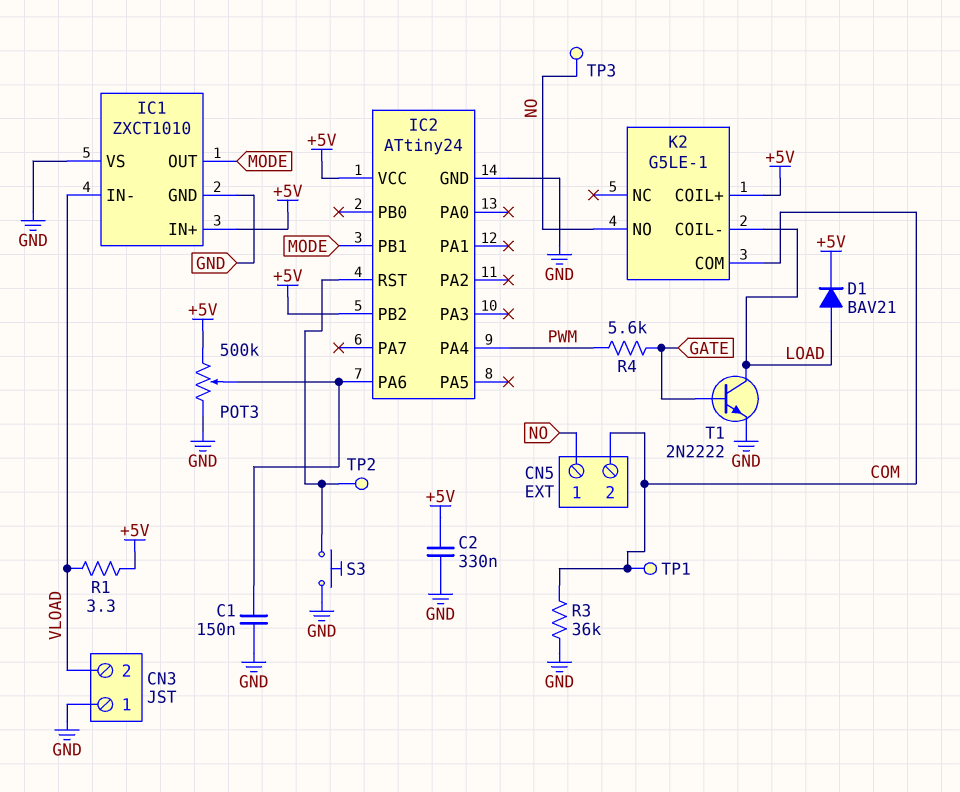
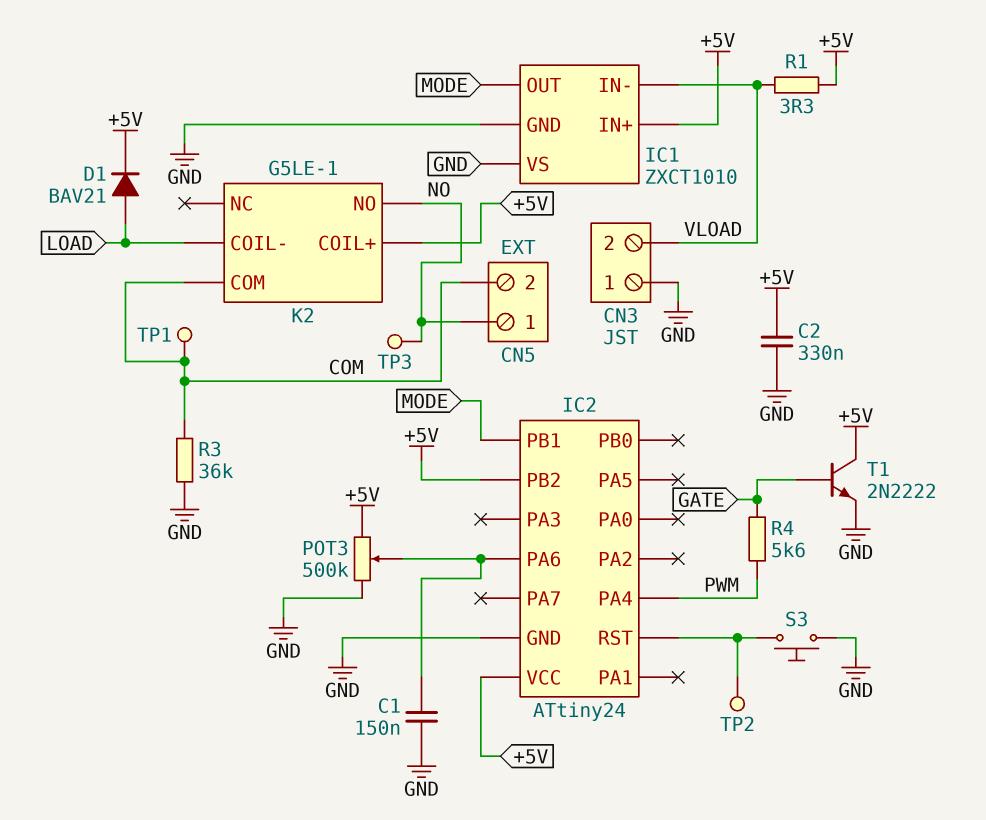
T1: NPN 2N2222 (B GATE, C LOAD, E GND) -> NPN 2N2222 (B GATE, C +5V, E GND)

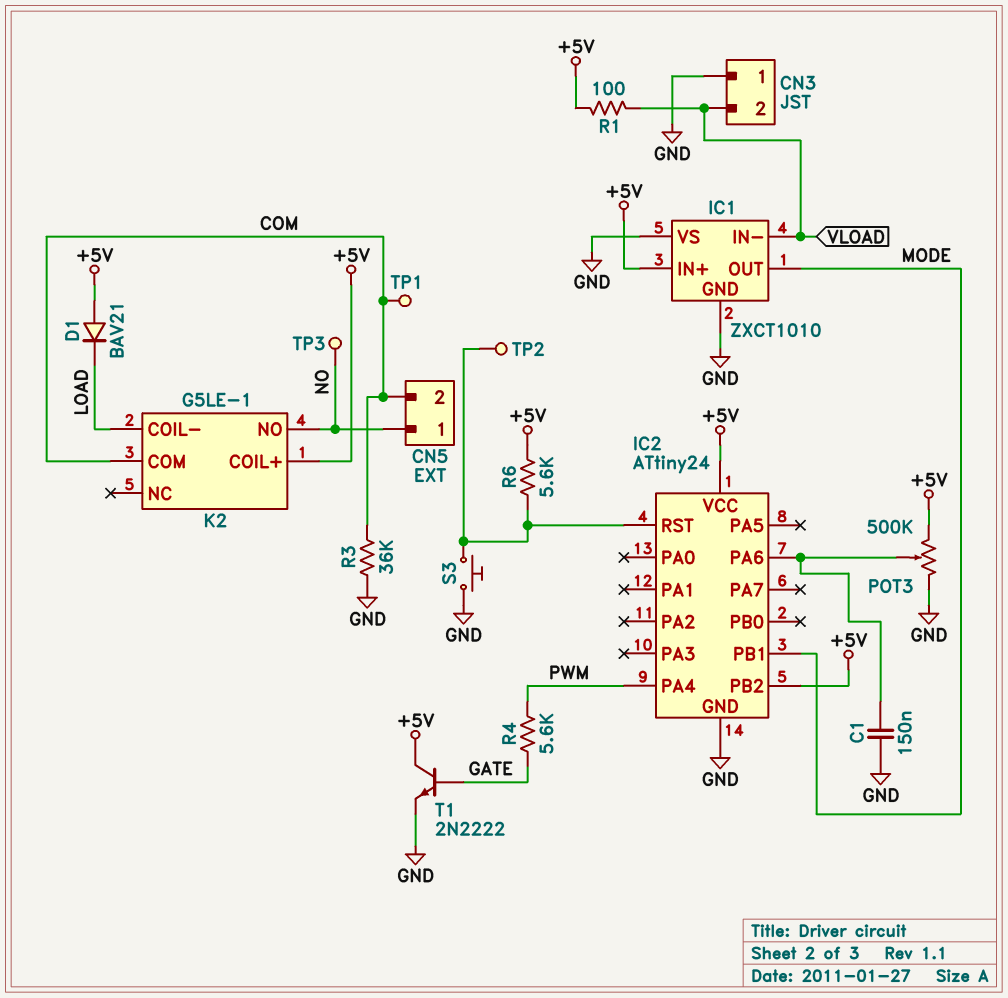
C2: 330nF (+5V, GND) -> none
D1: diode BAV21 (A LOAD, K +5V) -> diode BAV21 (A +5V, K LOAD)
R1: 3.3 (+5V, VLOAD) -> 100 (+5V, VLOAD)
R6: none -> 5.6k (+5V, IC2/RST)

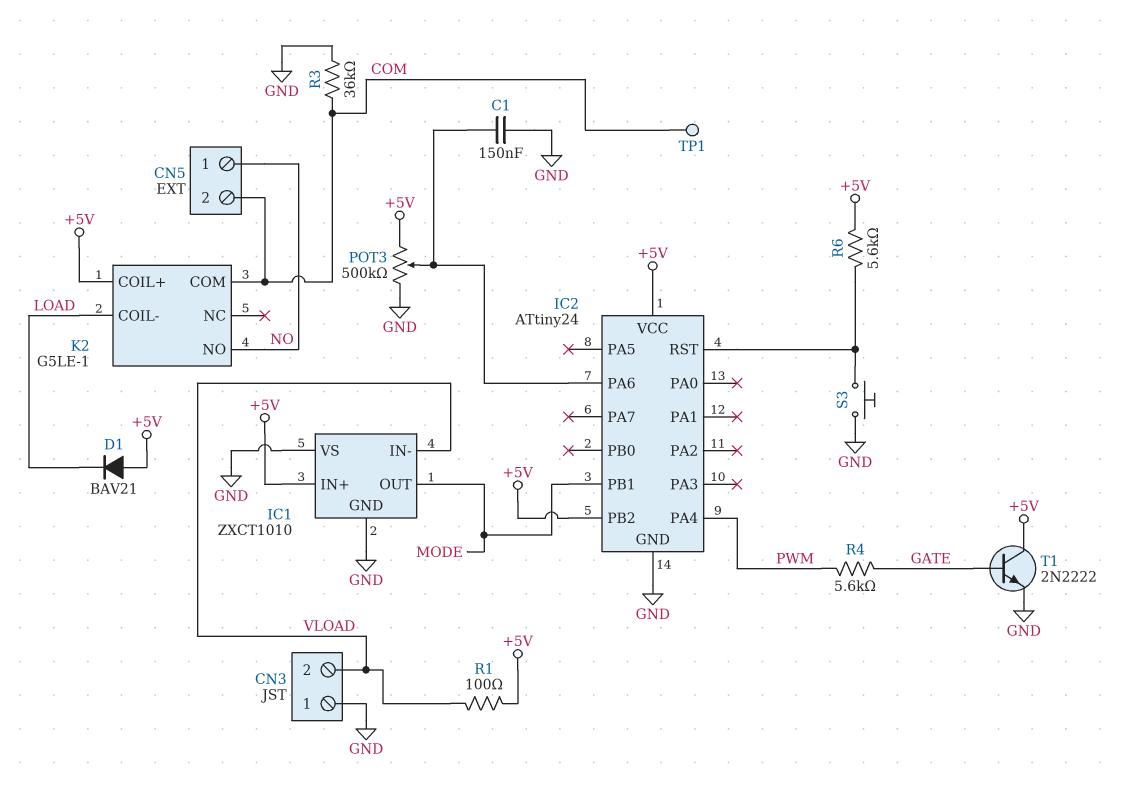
TP2: test point (IC2/RST) -> none
TP3: test point (NO) -> none

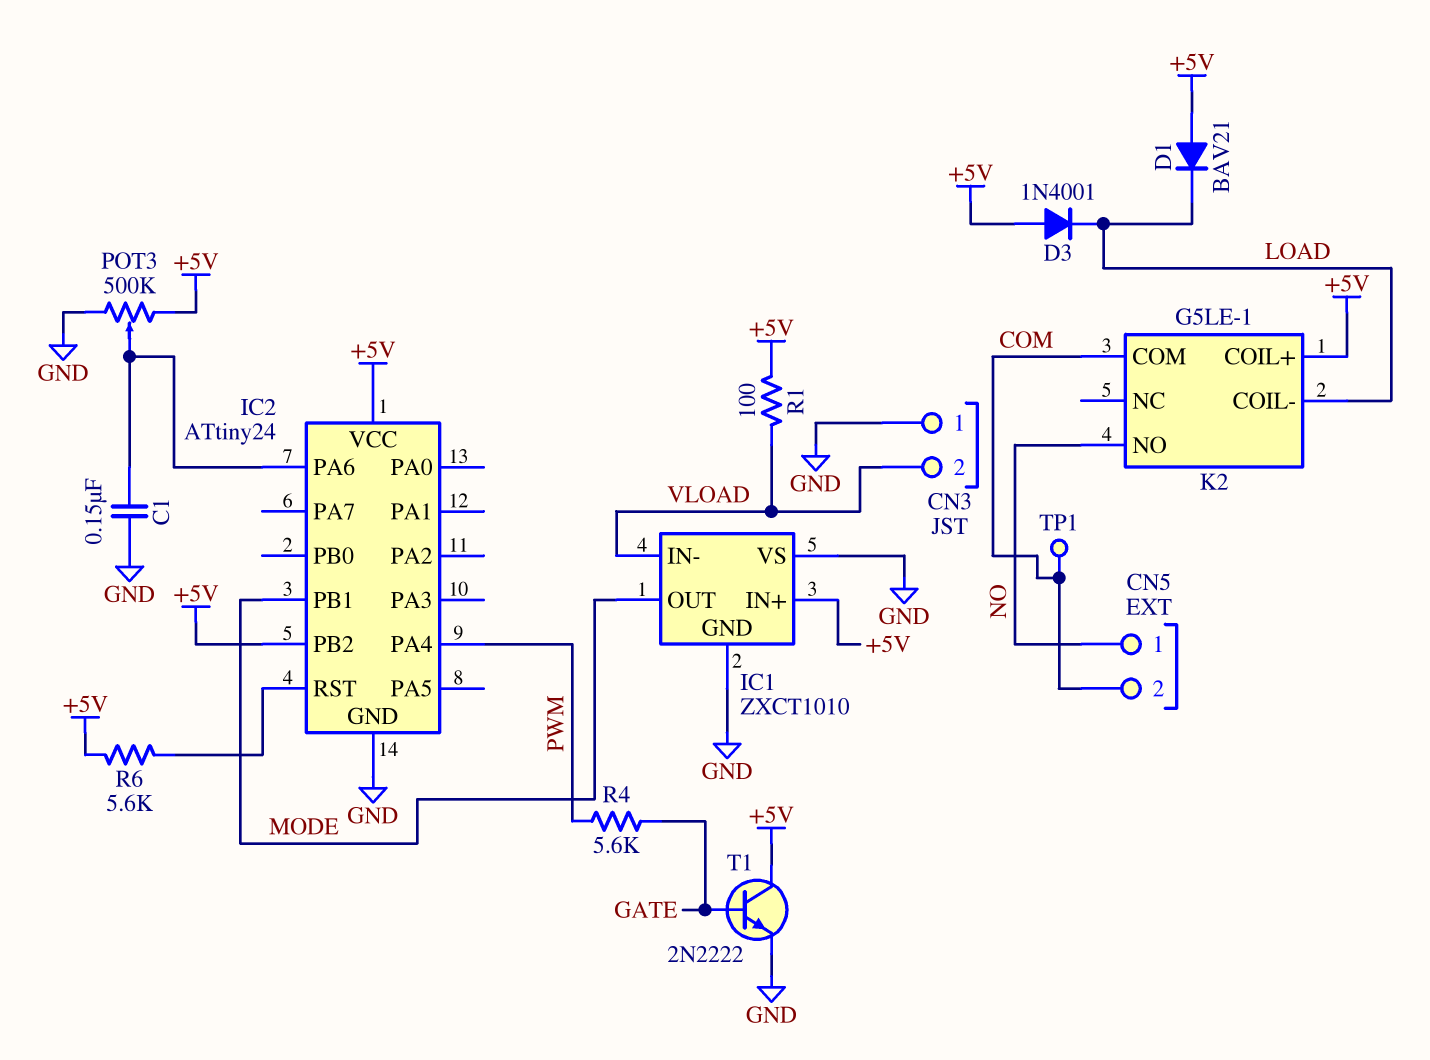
D3: none -> diode 1N4001 (A +5V, K LOAD)
R3: 36k (COM, GND) -> none
S3: button (GND, IC2/RST) -> none

